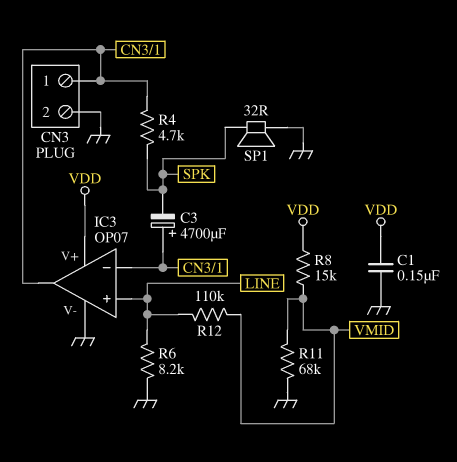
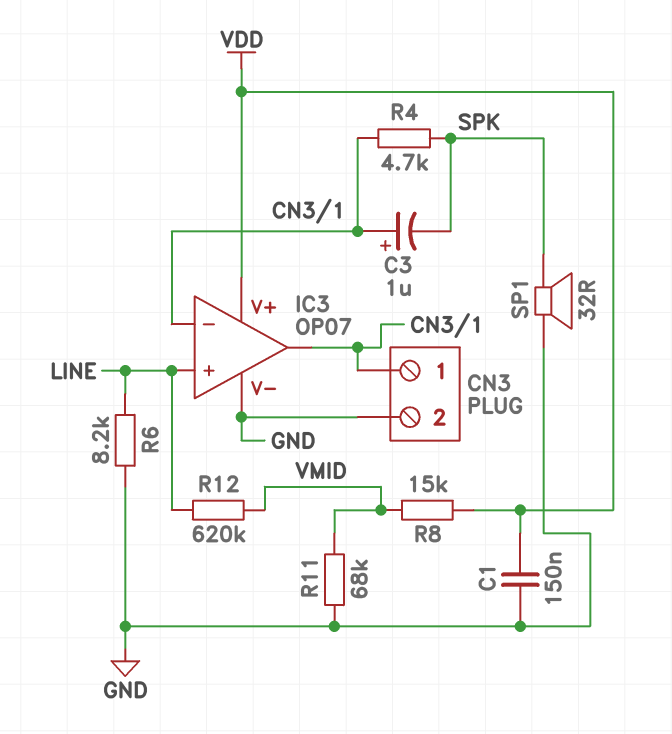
C3: 4700uF (plus CN3/1, minus SPK) -> 1uF (plus CN3/1, minus SPK)
R12: 110k (LINE, VMID) -> 620k (LINE, VMID)

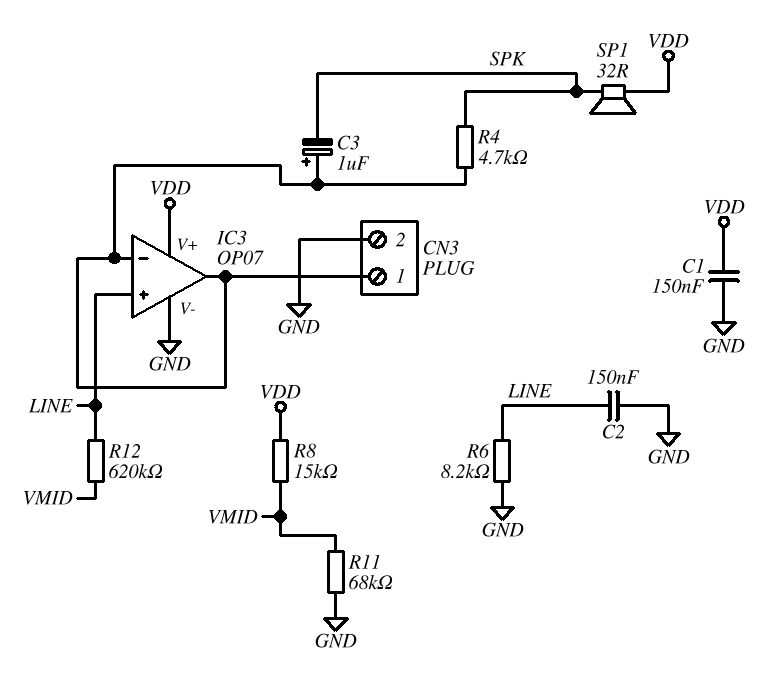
C2: none -> 150nF (GND, LINE)
SP1: speaker 32R (GND, SPK) -> speaker 32R (SPK, VDD)

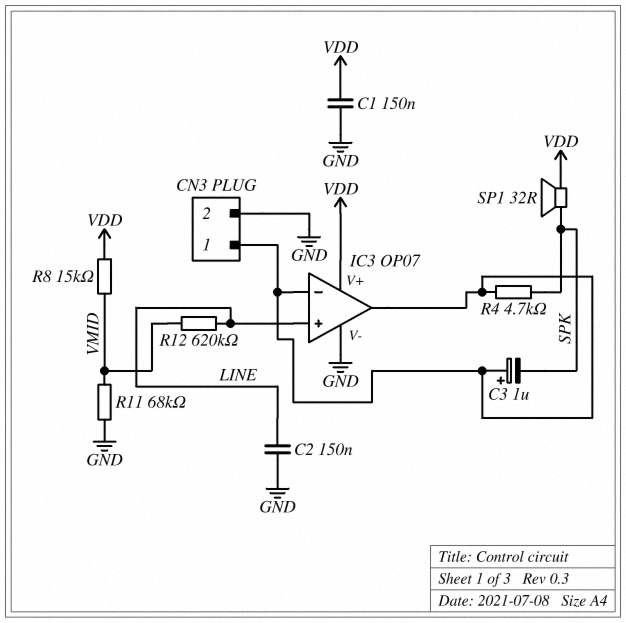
R6: 8.2k (GND, LINE) -> none

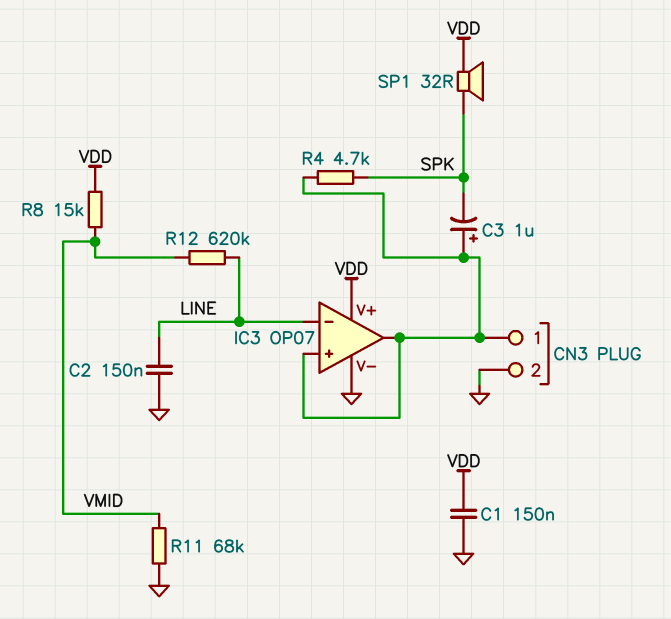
IC3 pin in+: LINE -> CN3/1
IC3 pin in-: CN3/1 -> LINE

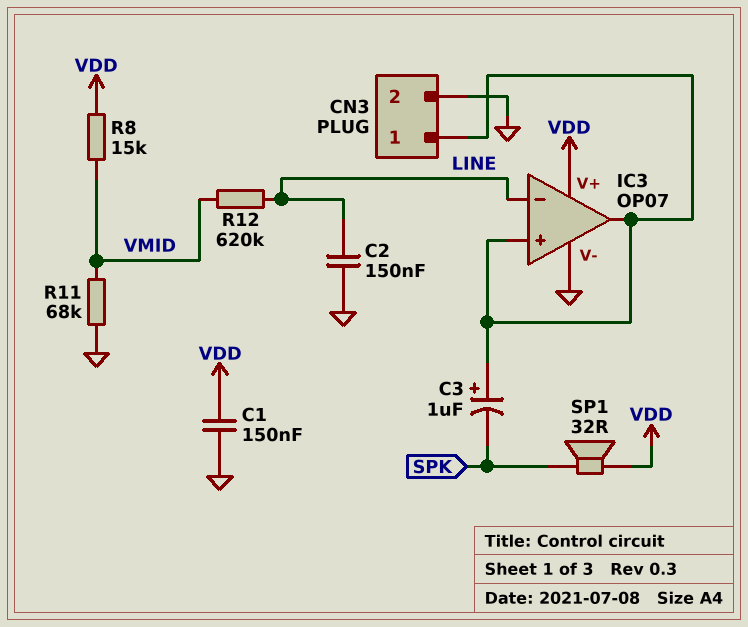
R4: 4.7k (CN3/1, SPK) -> none

